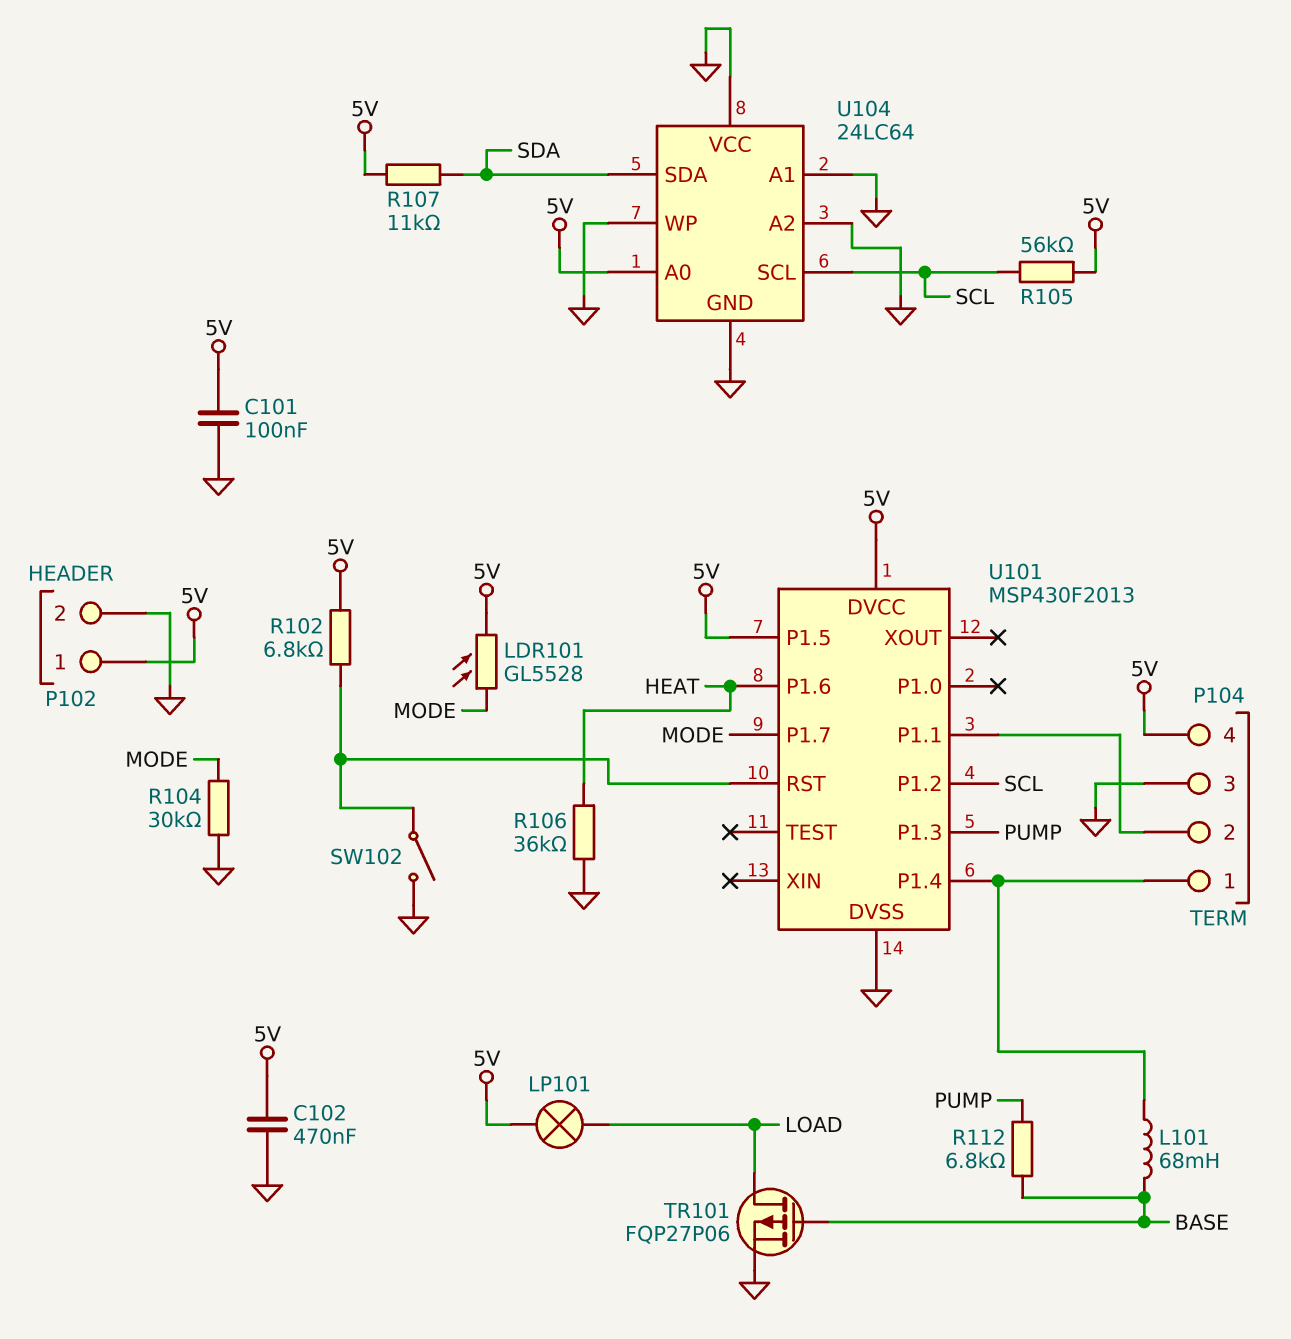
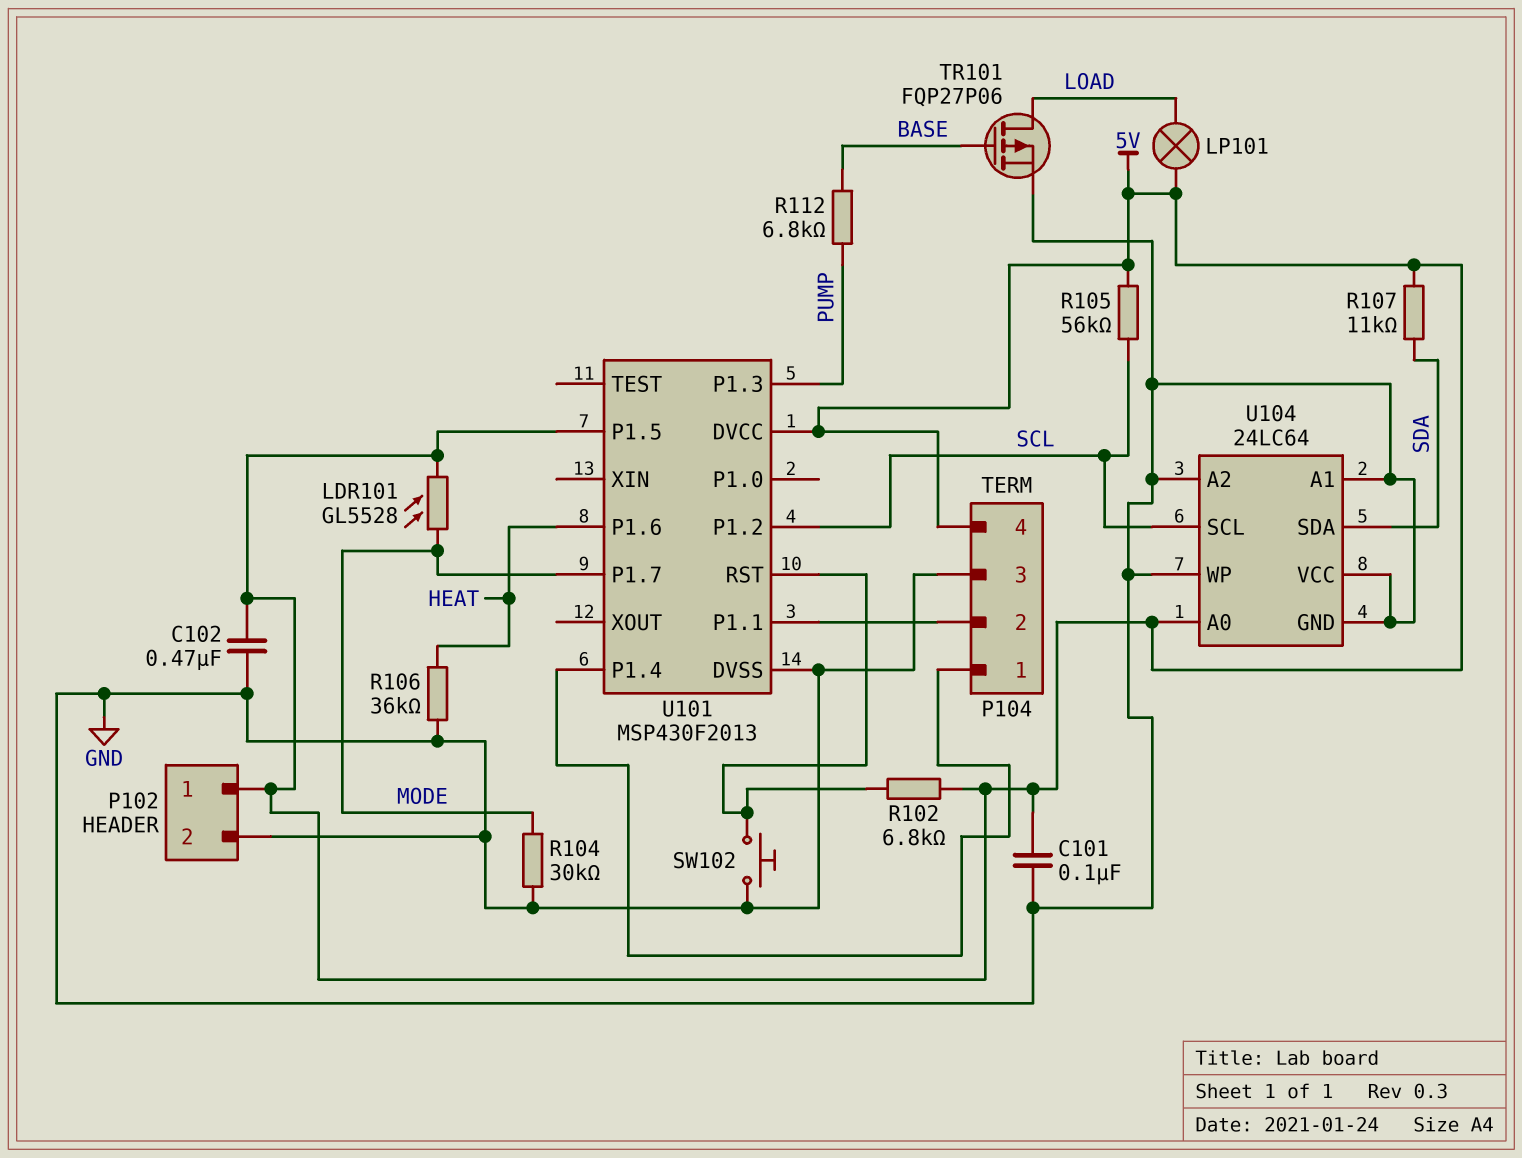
L101: 68mH (BASE, P104/1) -> none
SW102: switch (GND, U101/RST) -> button (GND, U101/RST)

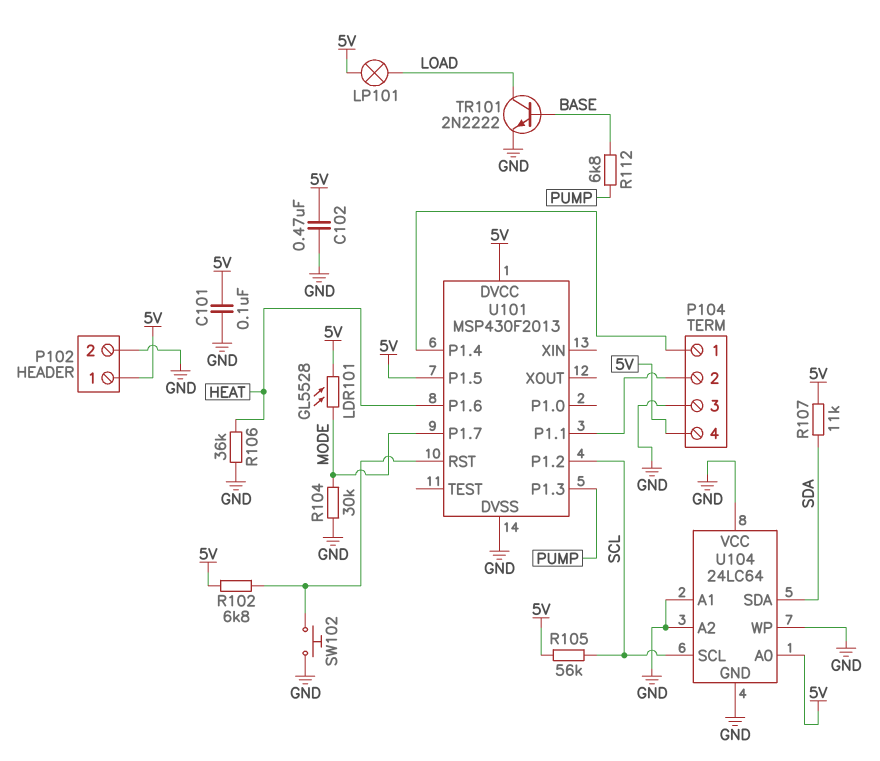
TR101: PMOS FQP27P06 (G BASE, D LOAD, S GND) -> NPN 2N2222 (B BASE, C LOAD, E GND)

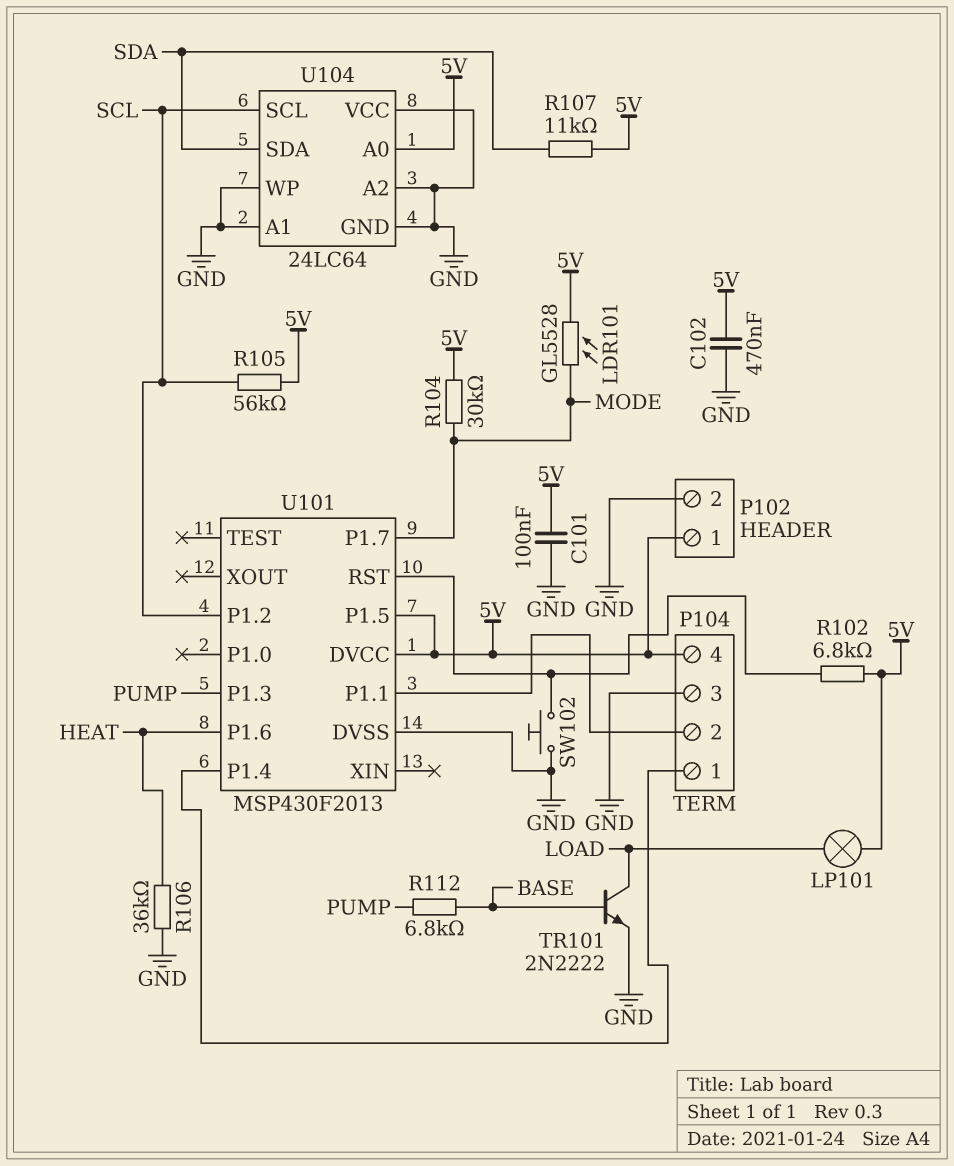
R104: 30k (GND, MODE) -> 30k (5V, MODE)

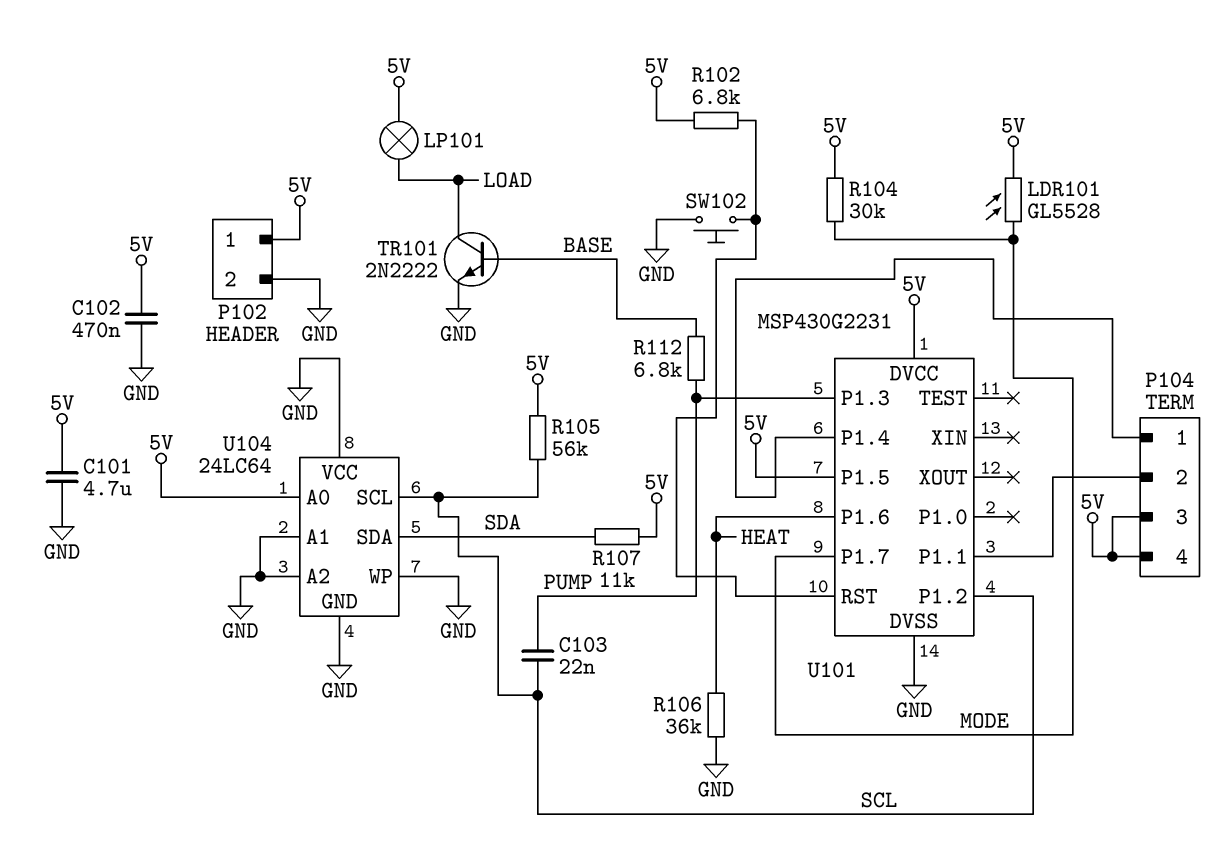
C101: 100nF (5V, GND) -> 4.7uF (5V, GND)
C103: none -> 22nF (PUMP, SCL)
P104 pin 3: GND -> 5V
U101: MSP430F2013 -> MSP430G2231

